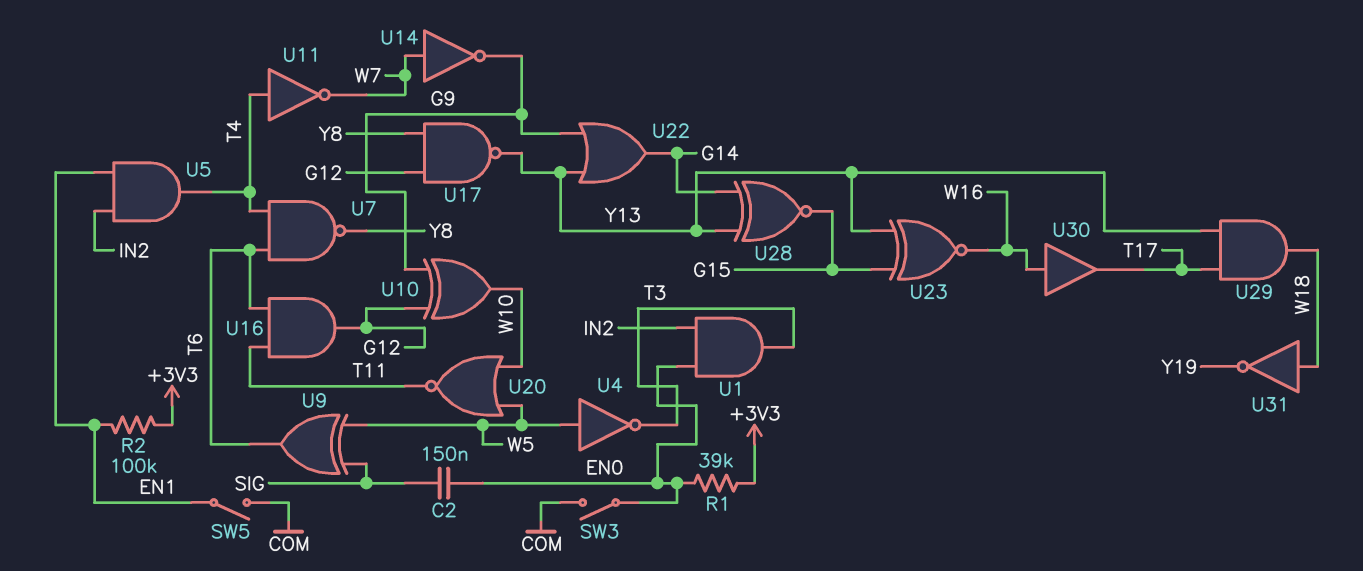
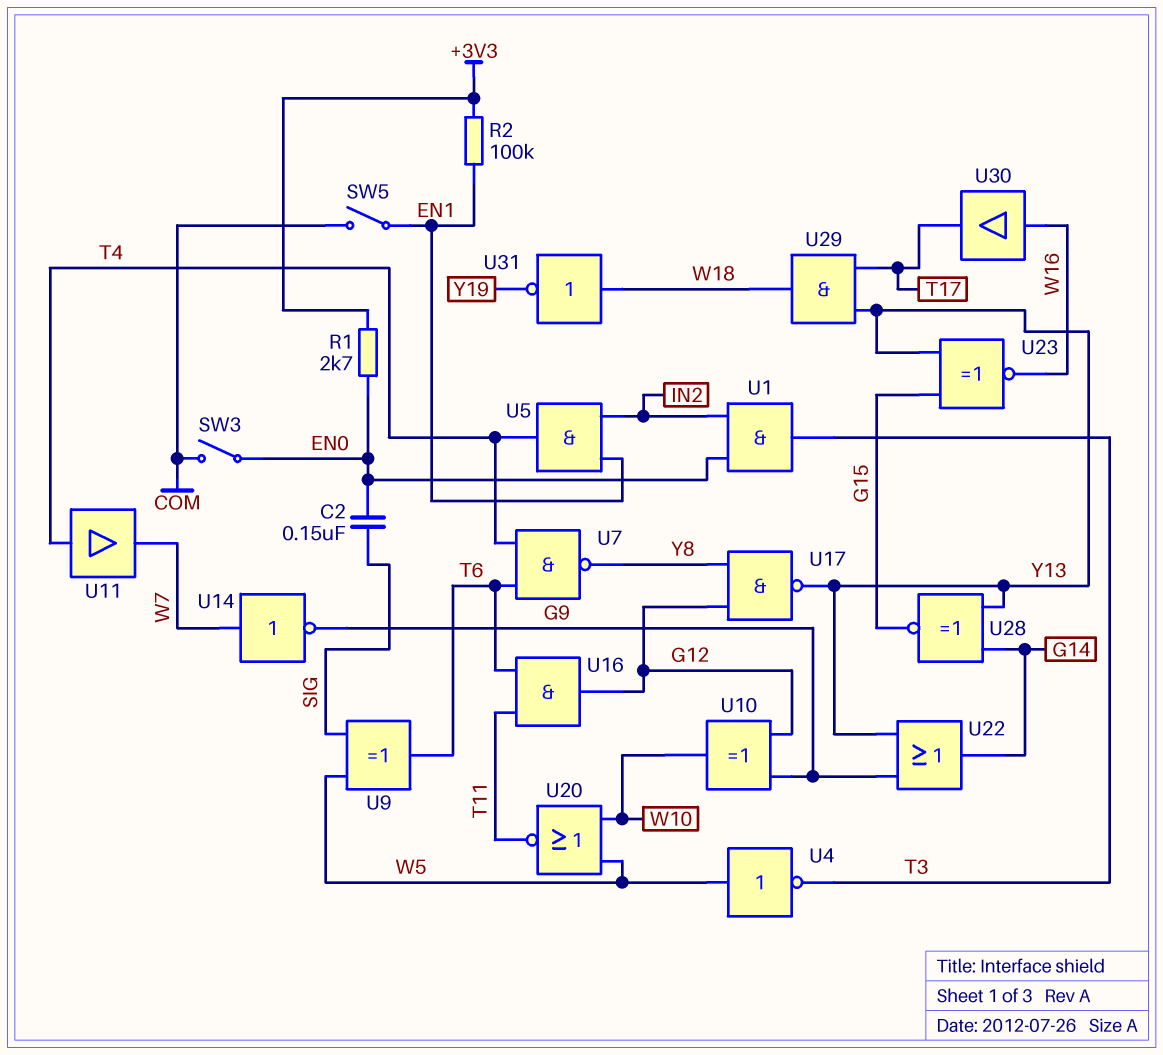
R1: 39k (+3V3, EN0) -> 2.7k (+3V3, EN0)
U11: NOT (in T4, out W7) -> buffer (in T4, out W7)

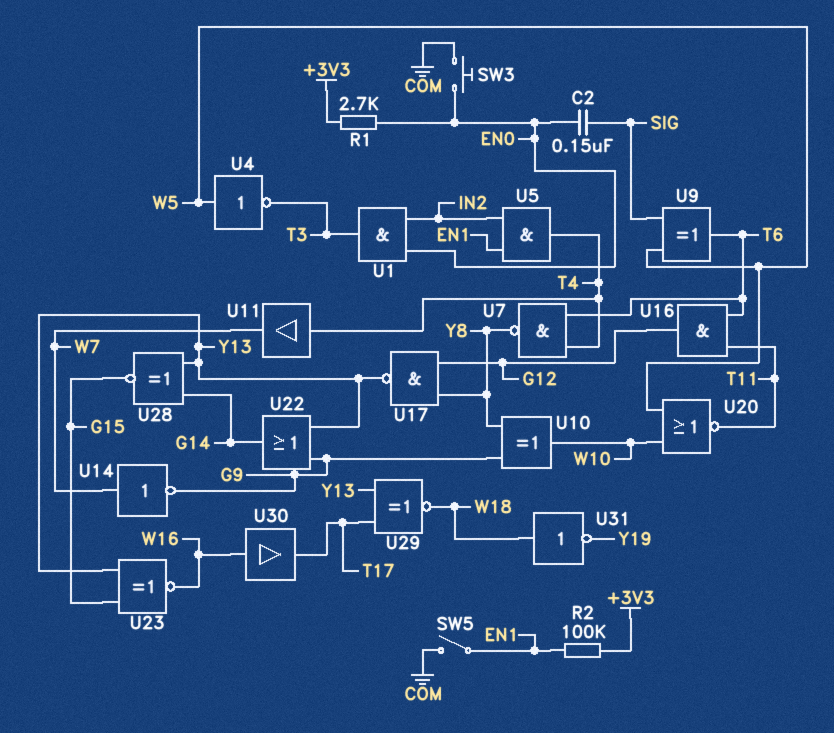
SW3: switch (COM, EN0) -> button (COM, EN0)
U10: XOR (in G9, in G12, out W10) -> XOR (in G9, in Y8, out W10)
U29: AND (in T17, in Y13, out W18) -> XNOR (in T17, in Y13, out W18)

